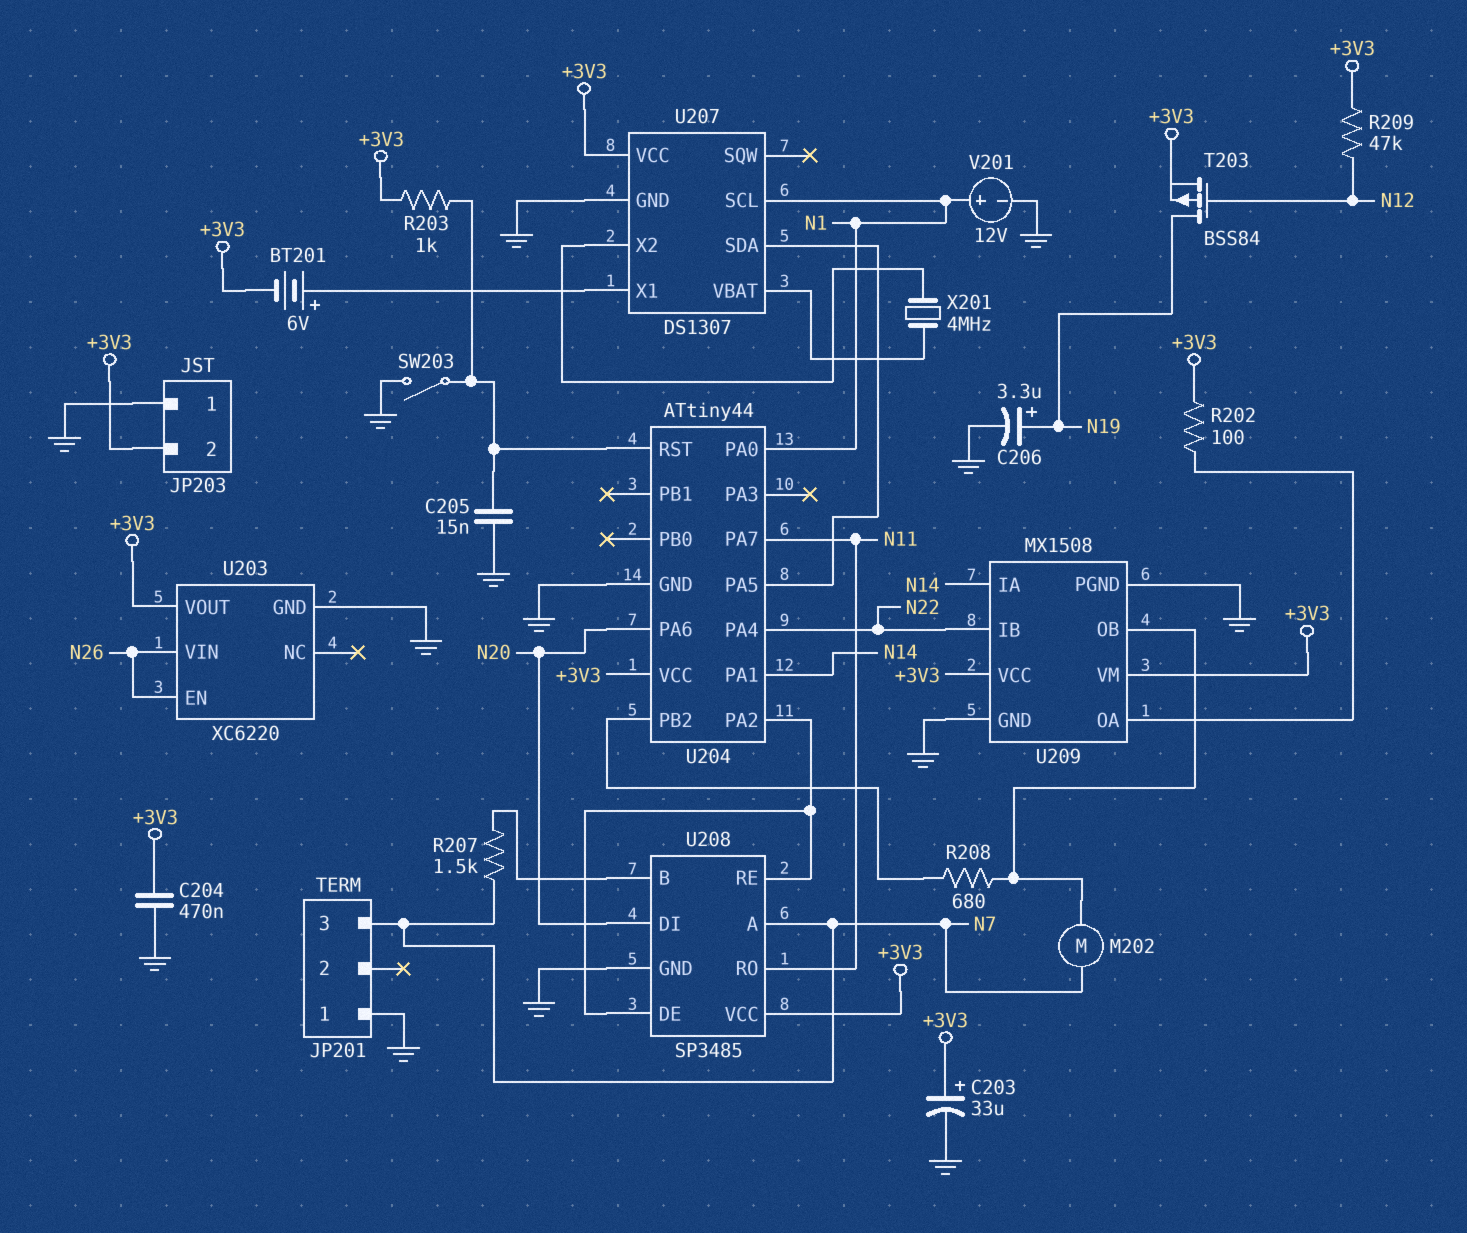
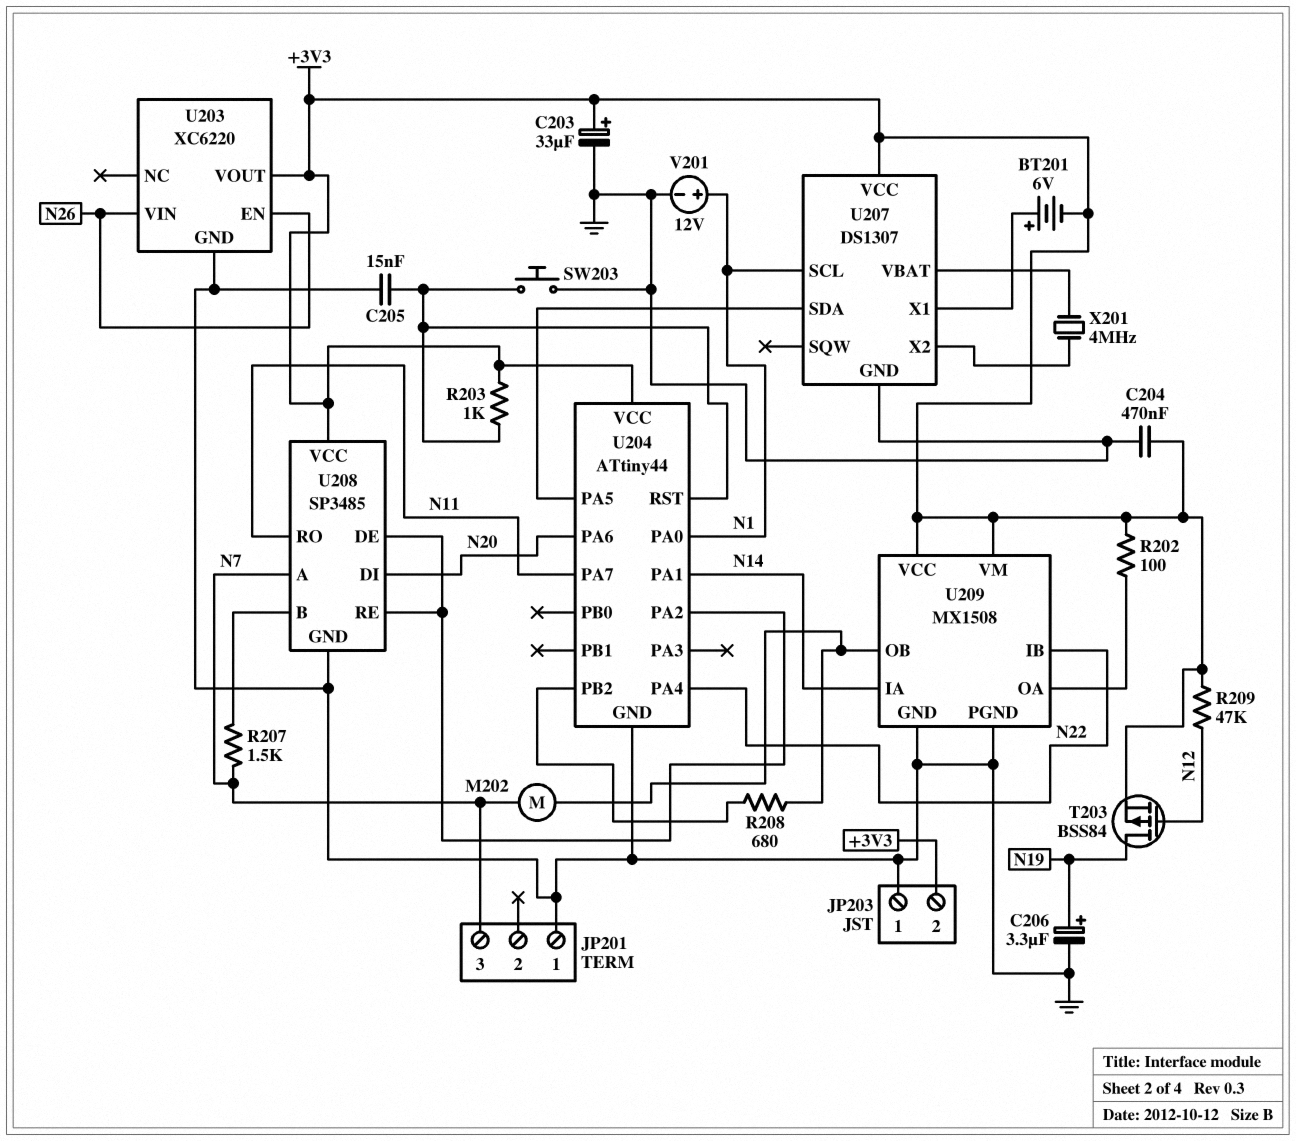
SW203: switch (GND, U204/RST) -> button (GND, U204/RST)

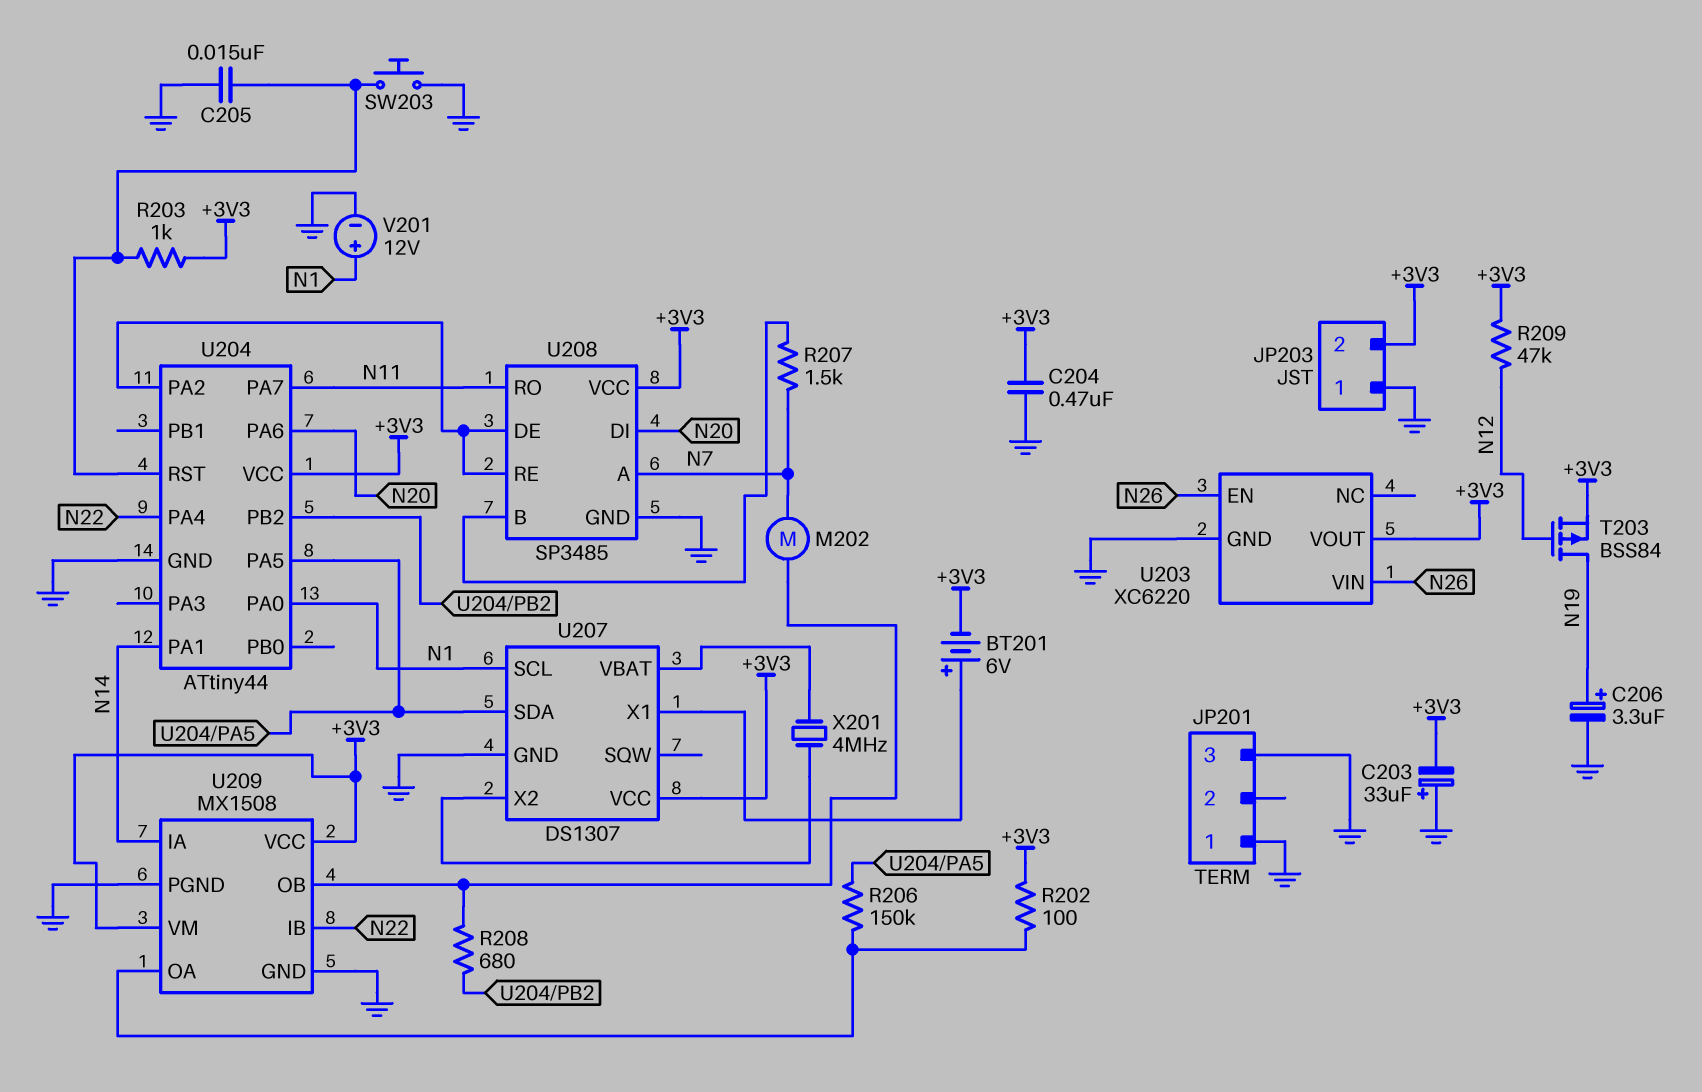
C203: 33uF (plus +3V3, minus GND) -> 33uF (plus GND, minus +3V3)
JP201 pin 3: N7 -> GND
R206: none -> 150k (U204/PA5, U209/OA)

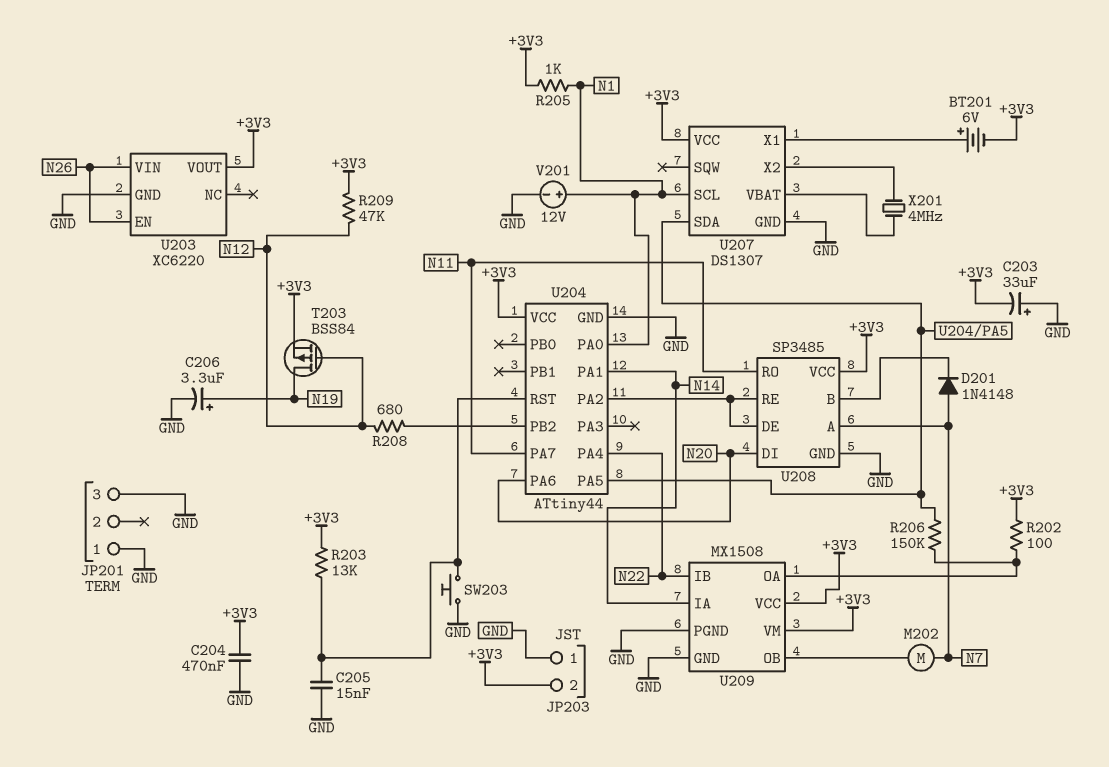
D201: none -> diode 1N4148 (A N7, K U208/B)
R203: 1k (+3V3, U204/RST) -> 13k (+3V3, U204/RST)
R205: none -> 1k (+3V3, N1)
R207: 1.5k (N7, U208/B) -> none
R208: 680 (U204/PB2, U209/OB) -> 680 (N12, U204/PB2)

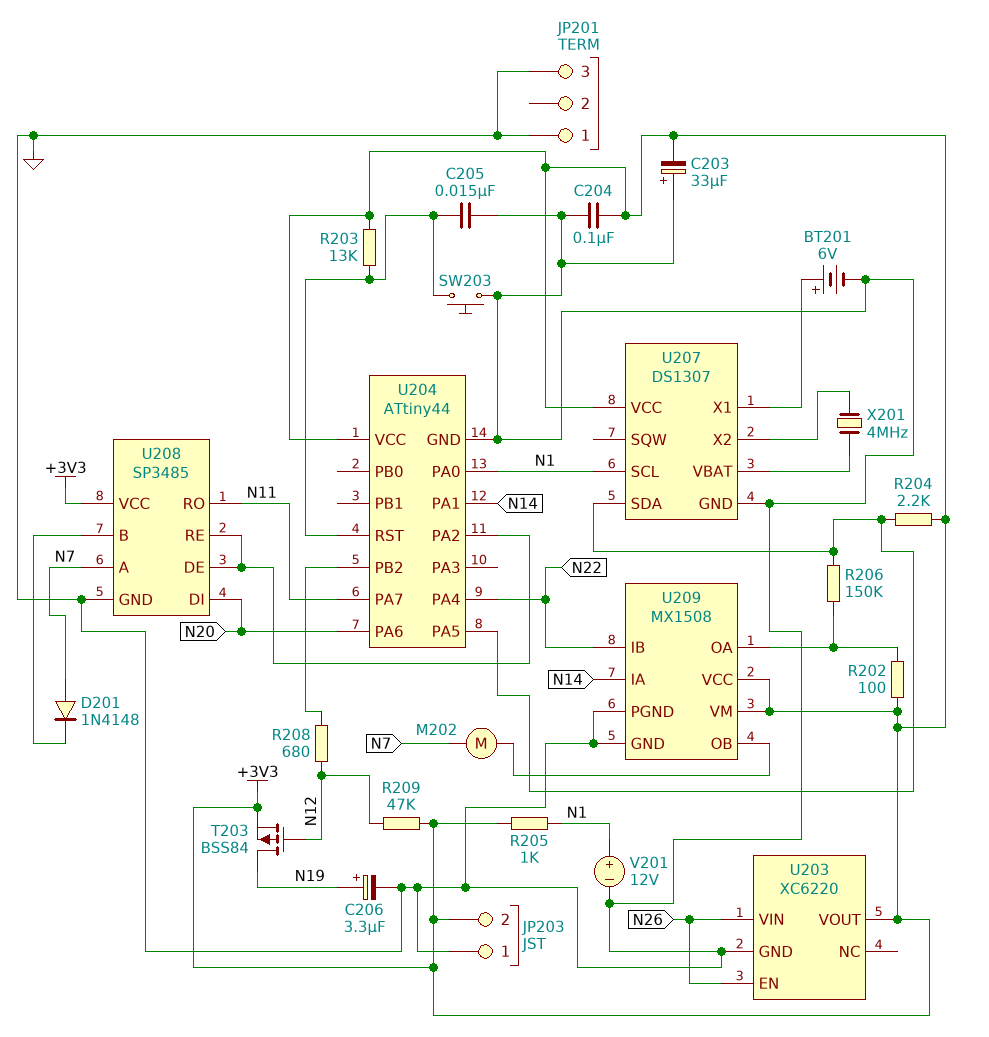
BT201: 6V (plus U207/X1, minus +3V3) -> 6V (plus U207/X1, minus GND)
C204: 470nF (+3V3, GND) -> 100nF (+3V3, GND)
R204: none -> 2.2k (+3V3, U204/PA5)

